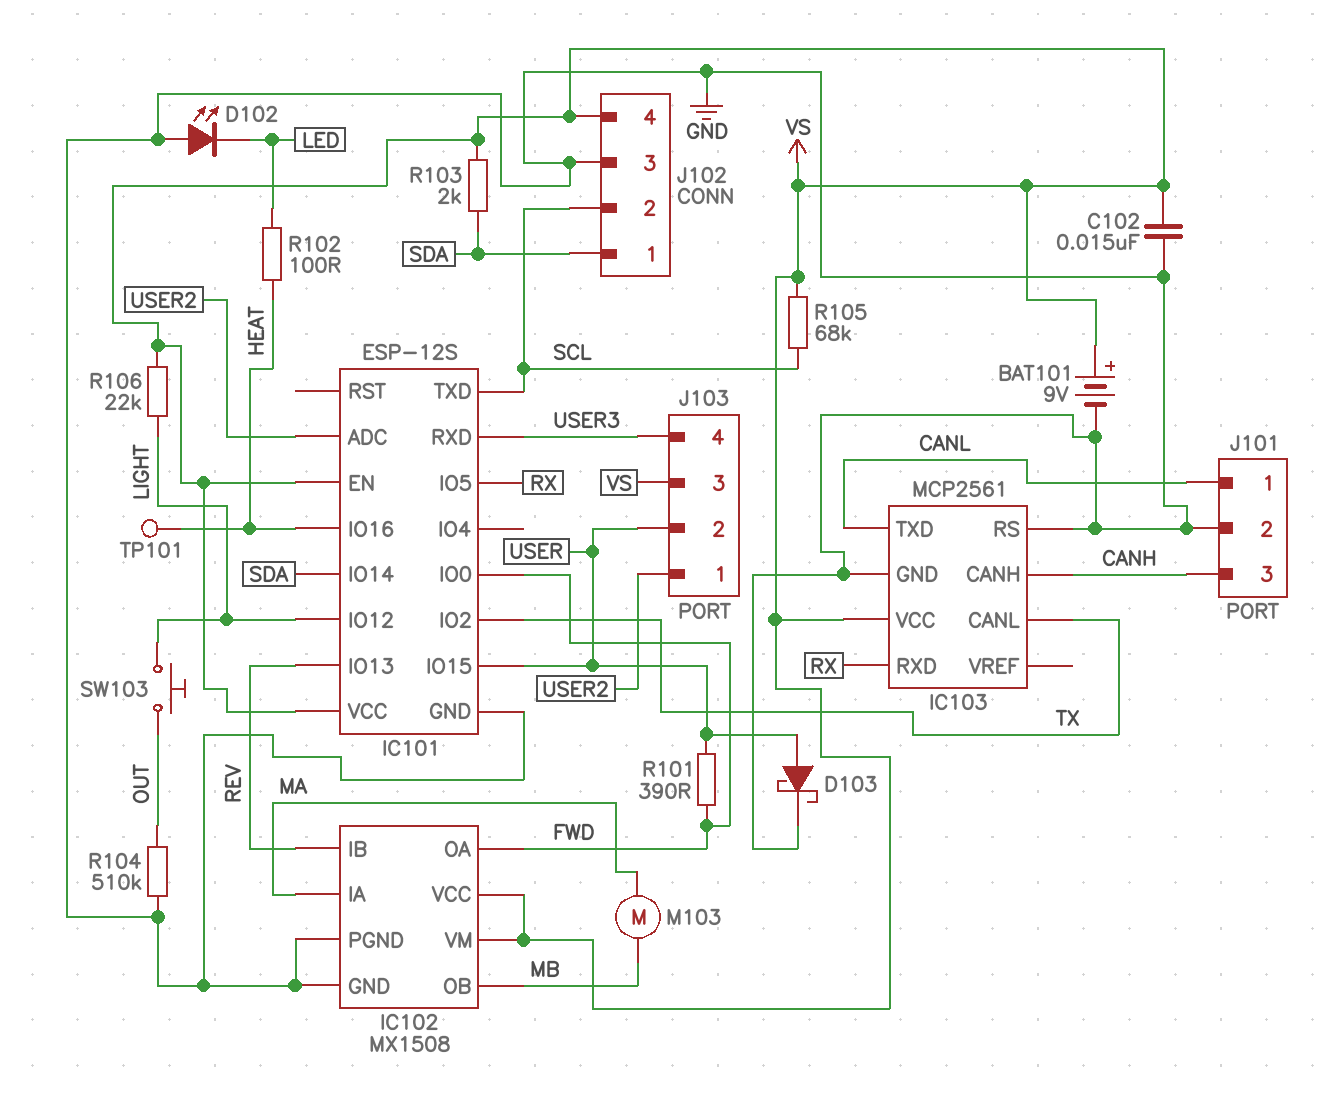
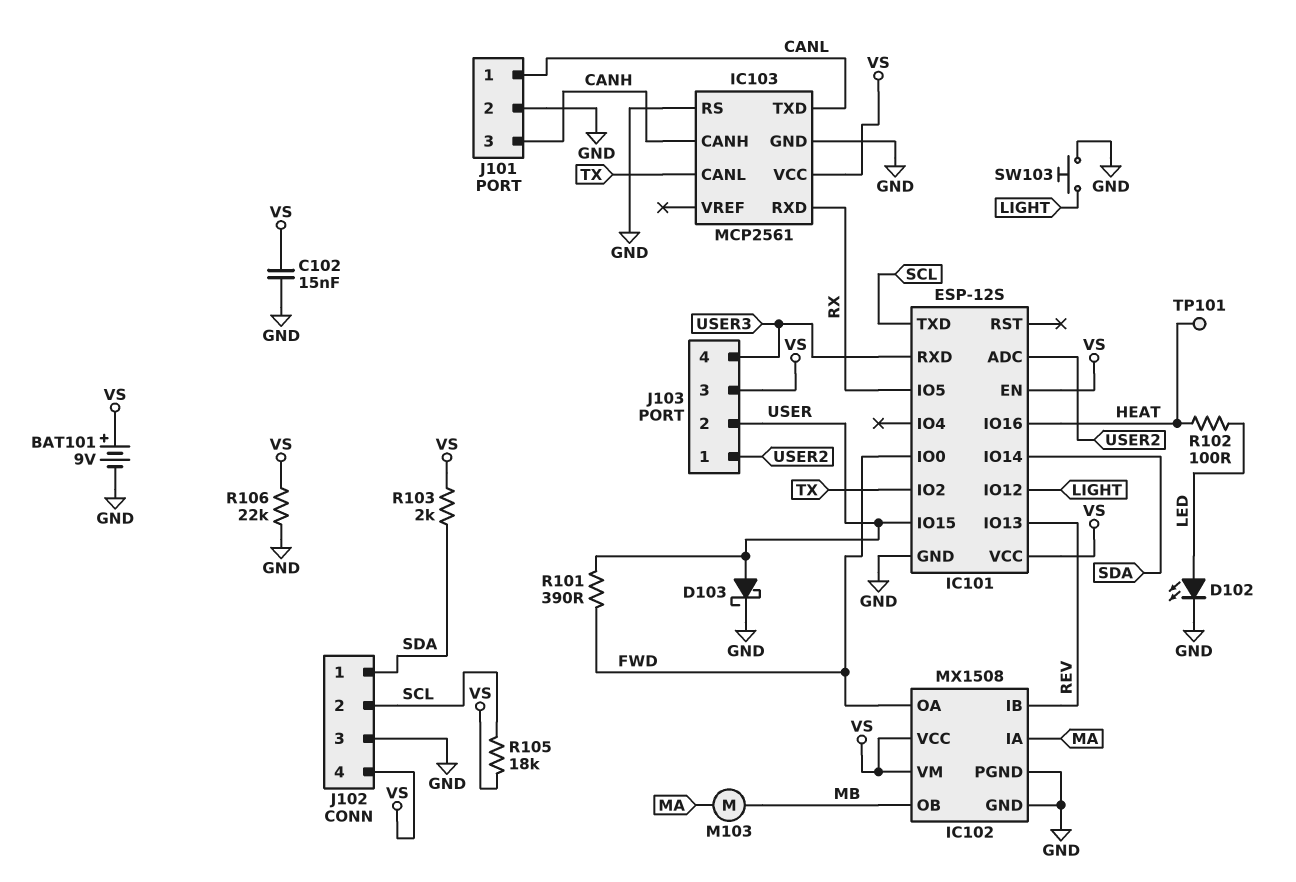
D102: LED (A GND, K LED) -> LED (A LED, K GND)
R104: 510k (GND, OUT) -> none
R105: 68k (SCL, VS) -> 18k (SCL, VS)
R106: 22k (LIGHT, VS) -> 22k (GND, VS)
SW103: button (LIGHT, OUT) -> button (GND, LIGHT)

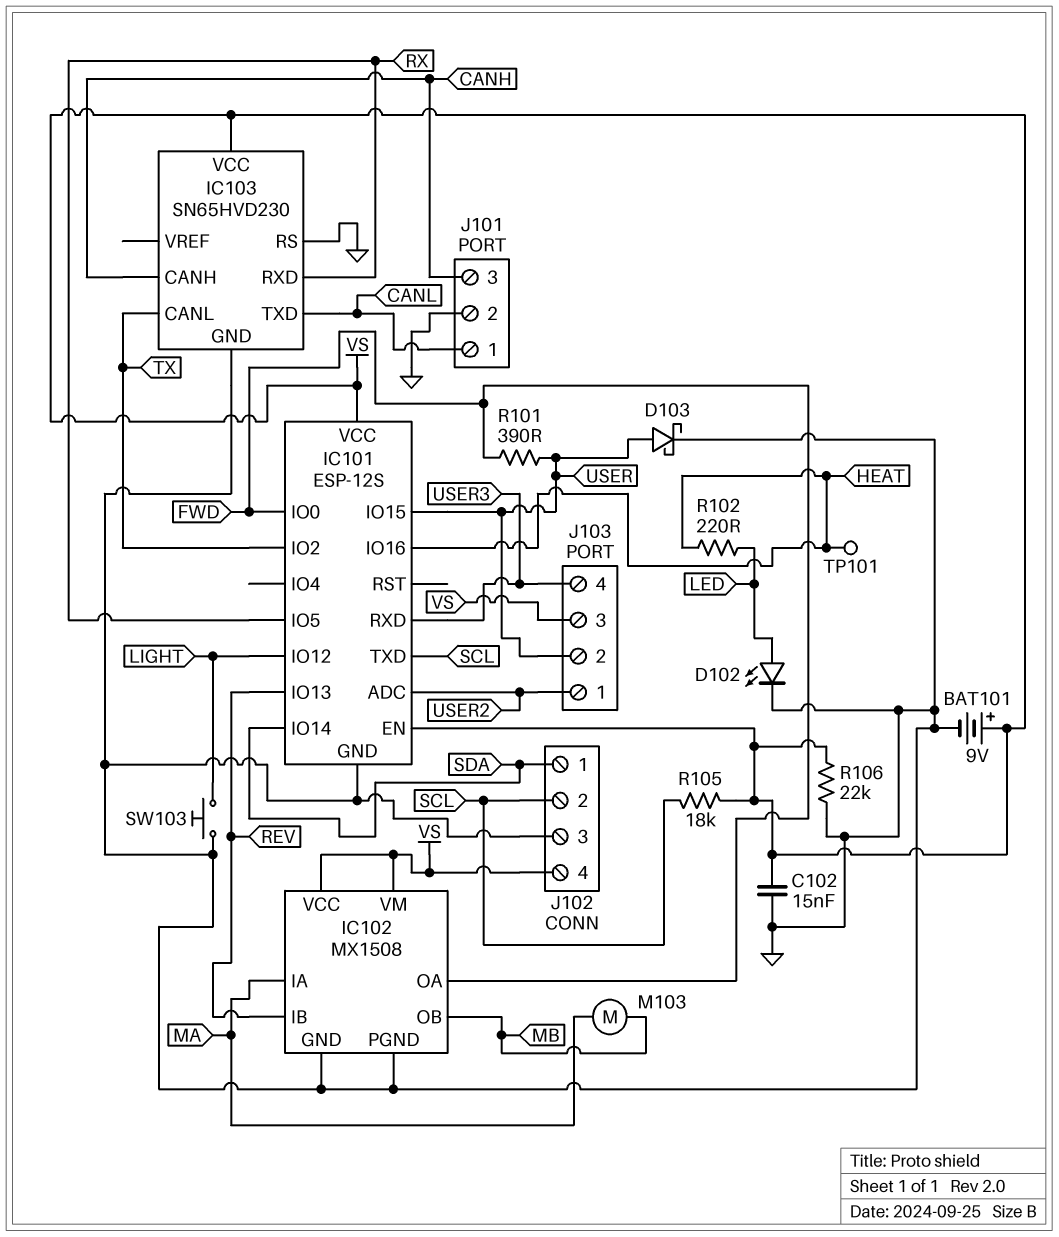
IC103: MCP2561 -> SN65HVD230
R102: 100 (HEAT, LED) -> 220 (HEAT, LED)
R103: 2k (SDA, VS) -> none

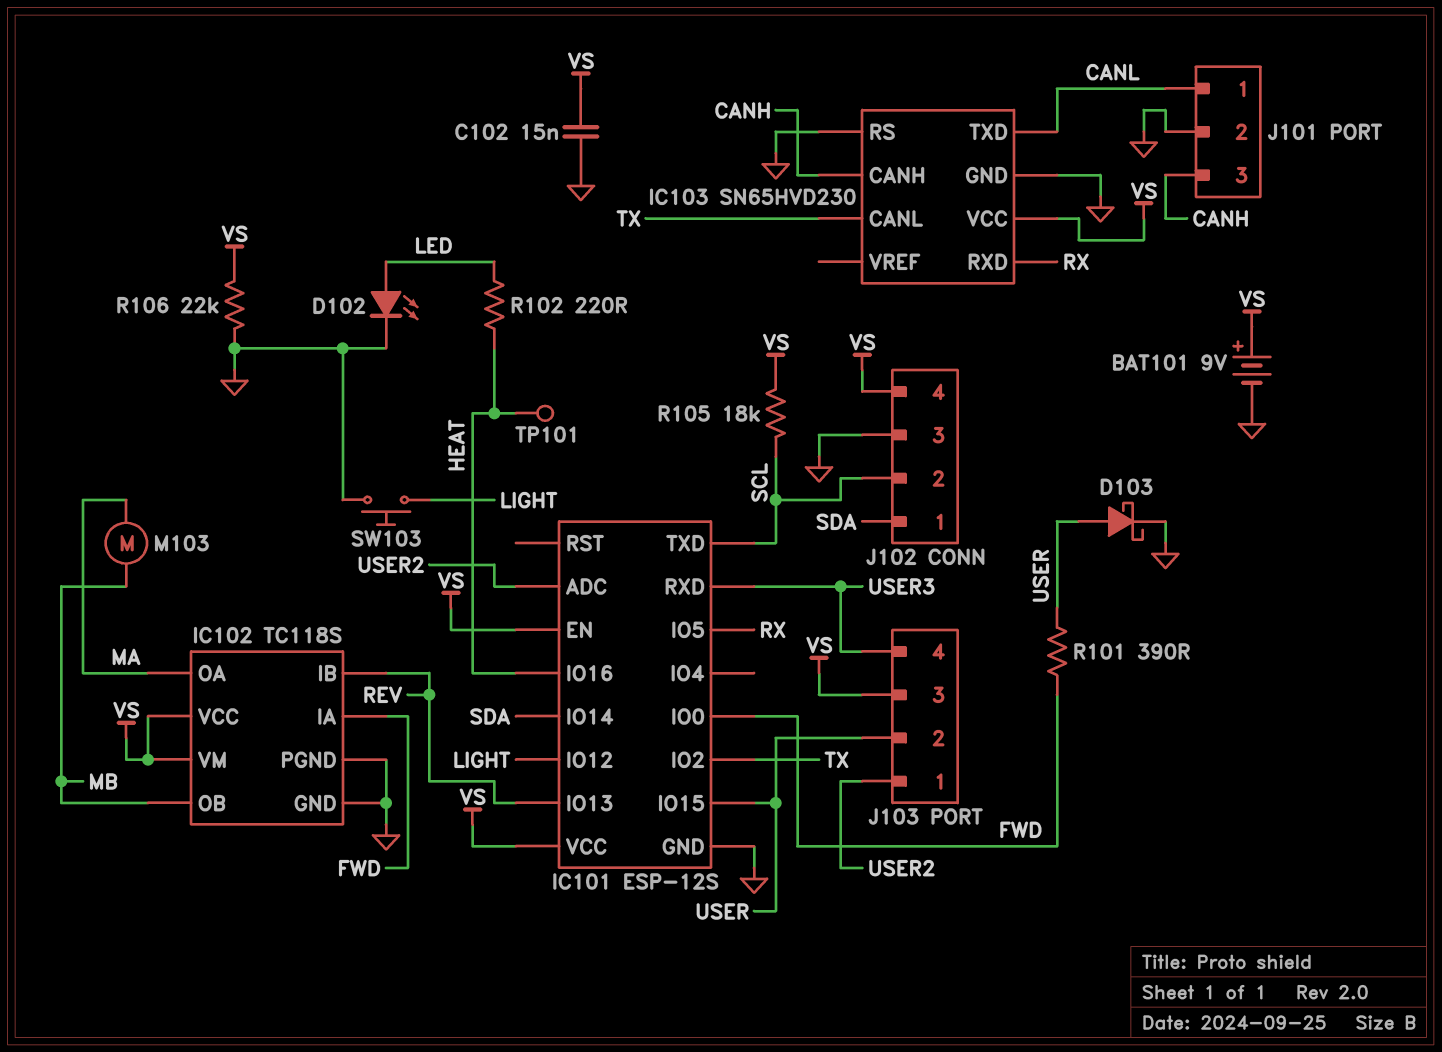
IC102: MX1508 -> TC118S
IC102 pin IA: MA -> FWD
IC102 pin OA: FWD -> MA

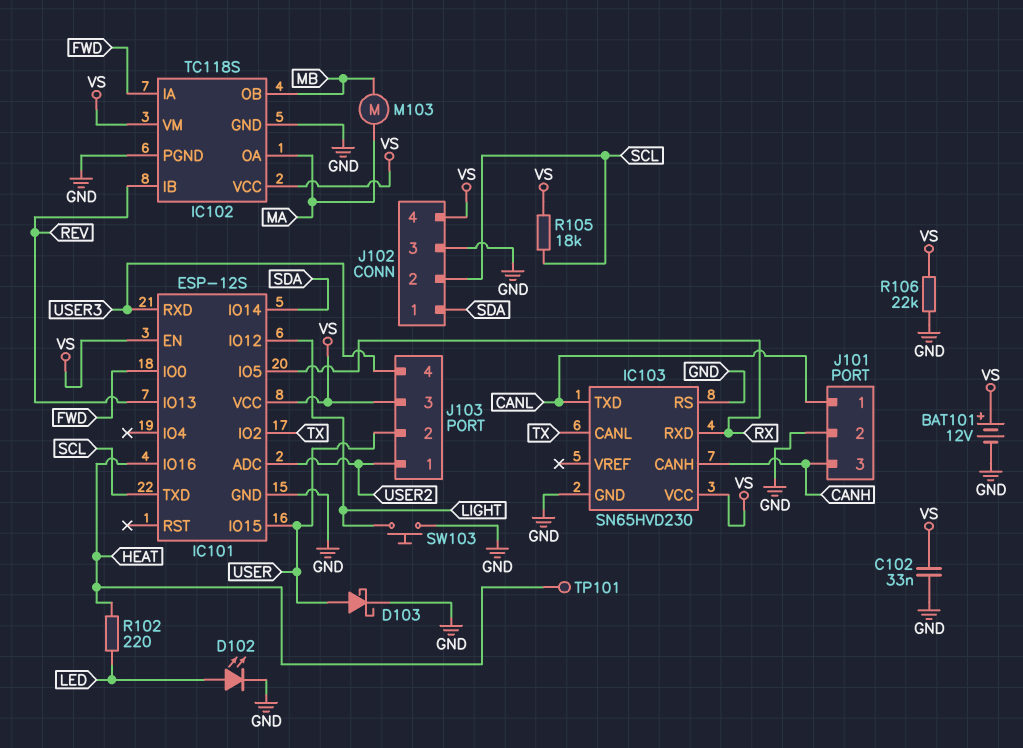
BAT101: 9V (plus VS, minus GND) -> 12V (plus VS, minus GND)
C102: 15nF (GND, VS) -> 33nF (GND, VS)
R101: 390 (FWD, USER) -> none

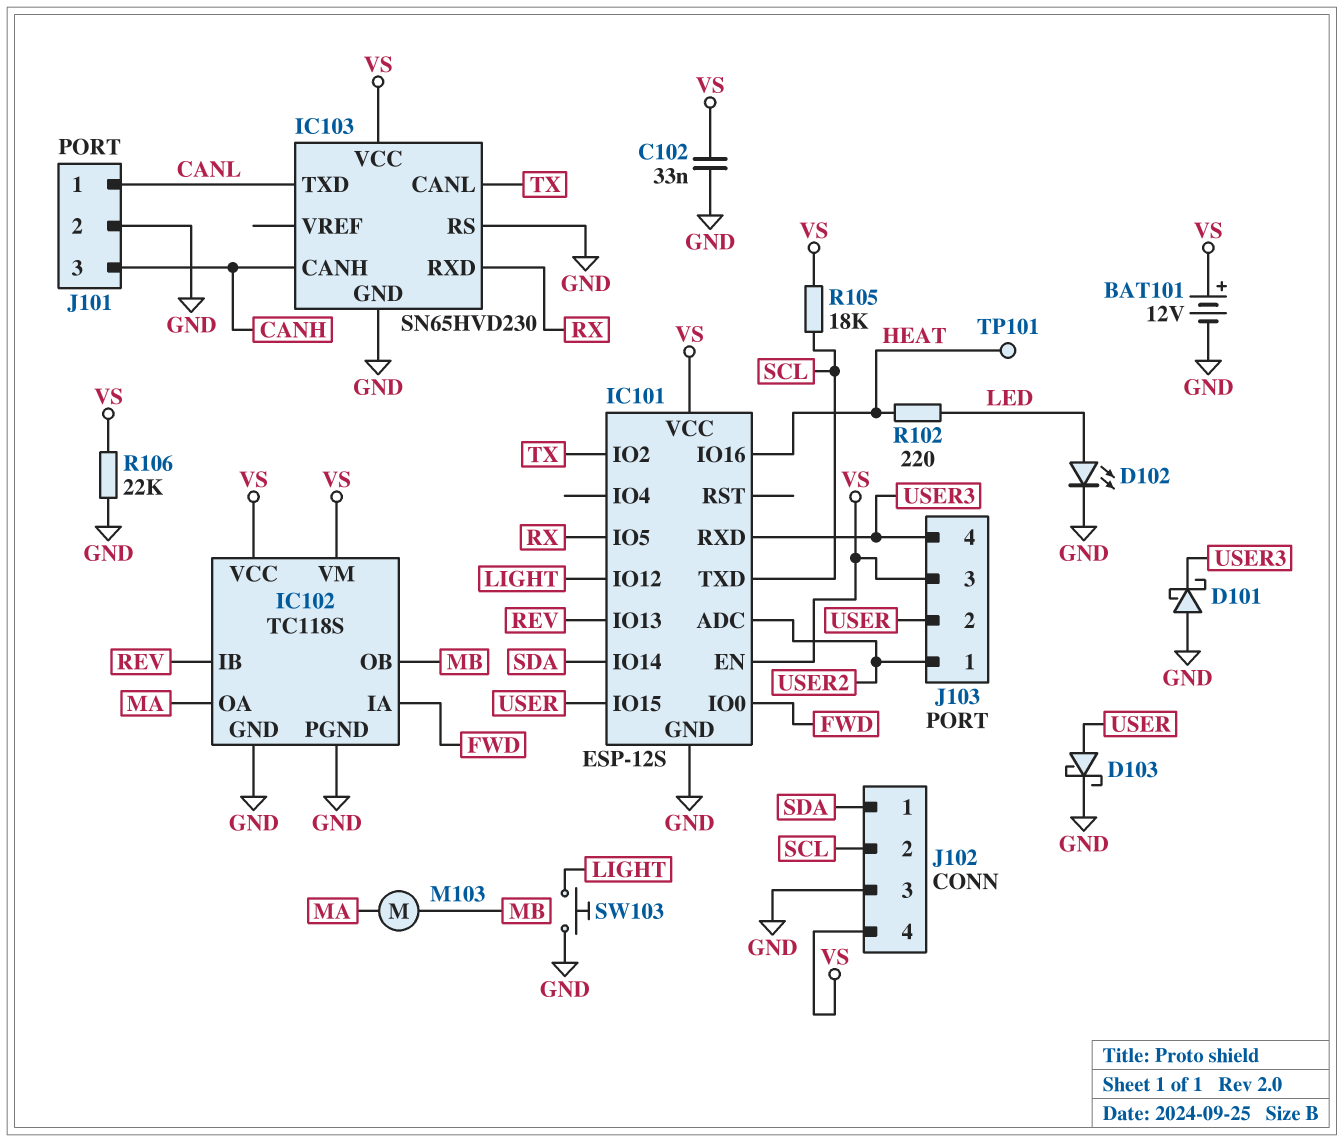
D101: none -> schottky (A GND, K USER3)

